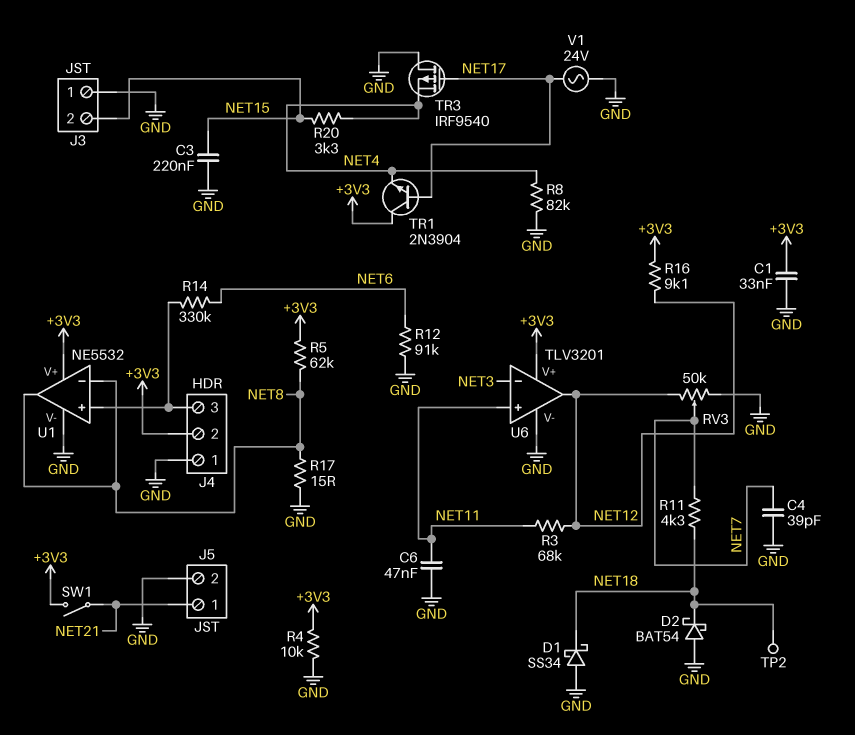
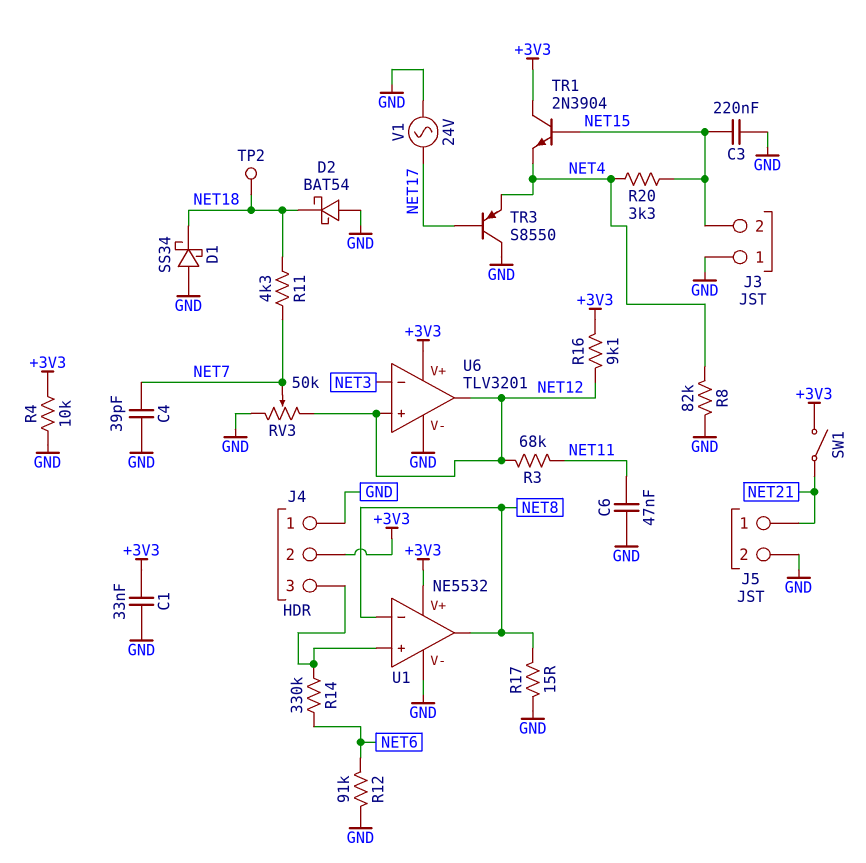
R5: 62k (+3V3, NET8) -> none
TR1: NPN 2N3904 (B NET17, C +3V3, E NET4) -> NPN 2N3904 (B NET15, C +3V3, E NET4)
TR3: PMOS IRF9540 (G NET17, D GND, S NET4) -> PNP S8550 (B NET17, C GND, E NET4)
U6 pin in+: NET11 -> NET12

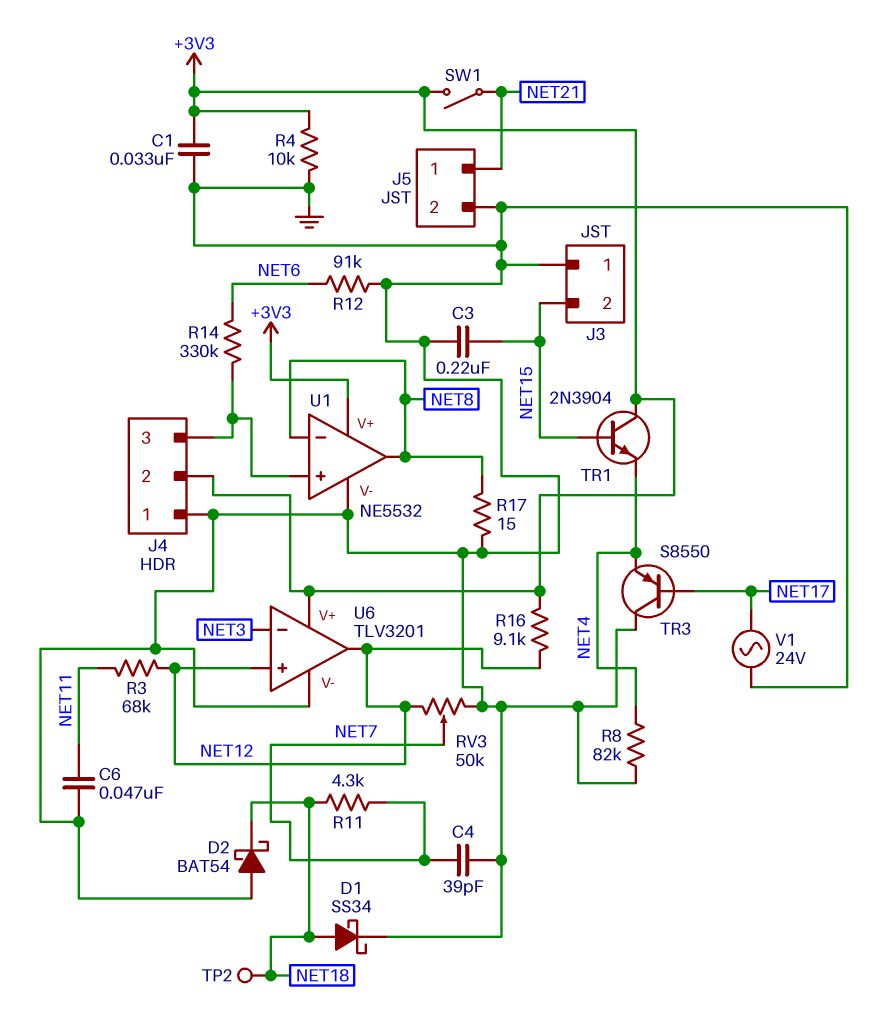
D1: schottky SS34 (A GND, K NET18) -> schottky SS34 (A NET18, K GND)
R20: 3.3k (NET4, NET15) -> none

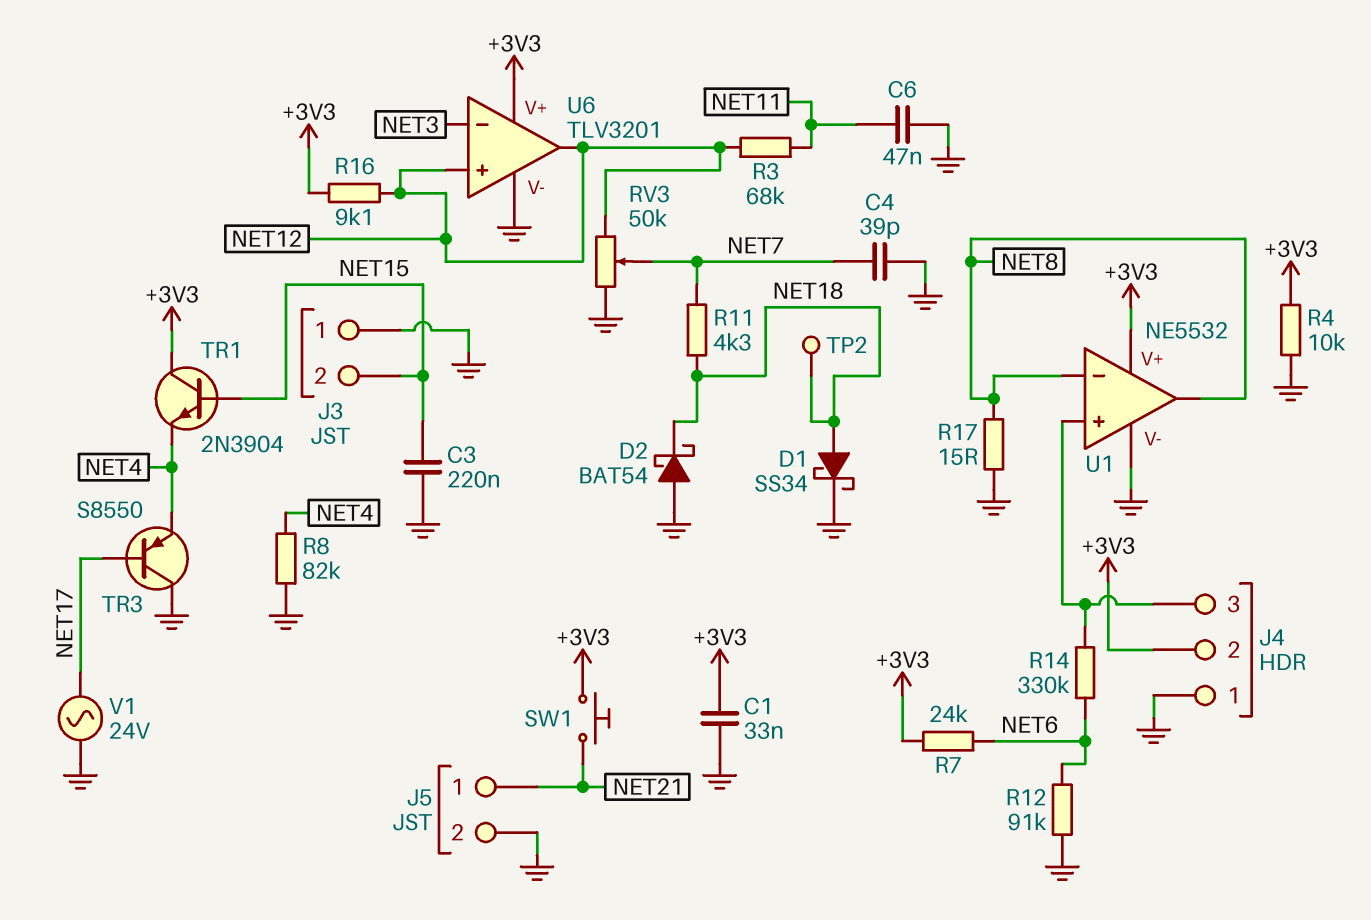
R7: none -> 24k (+3V3, NET6)
SW1: switch (+3V3, NET21) -> button (+3V3, NET21)

